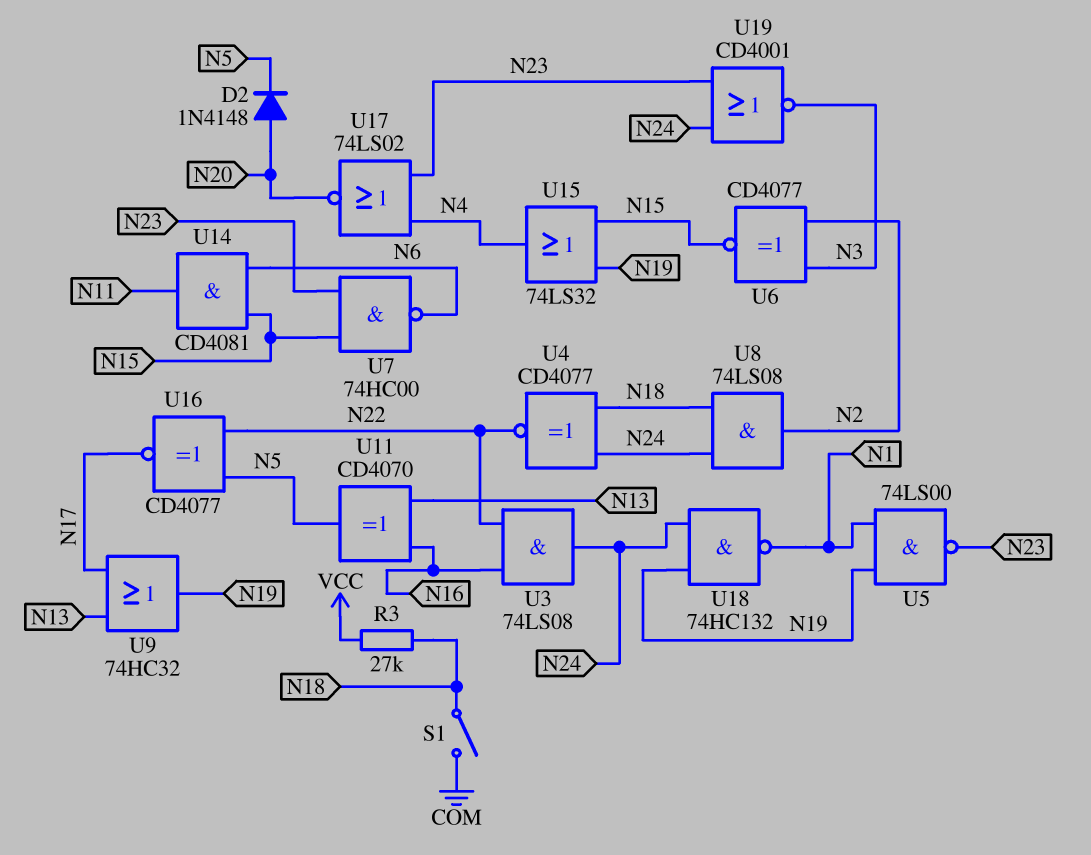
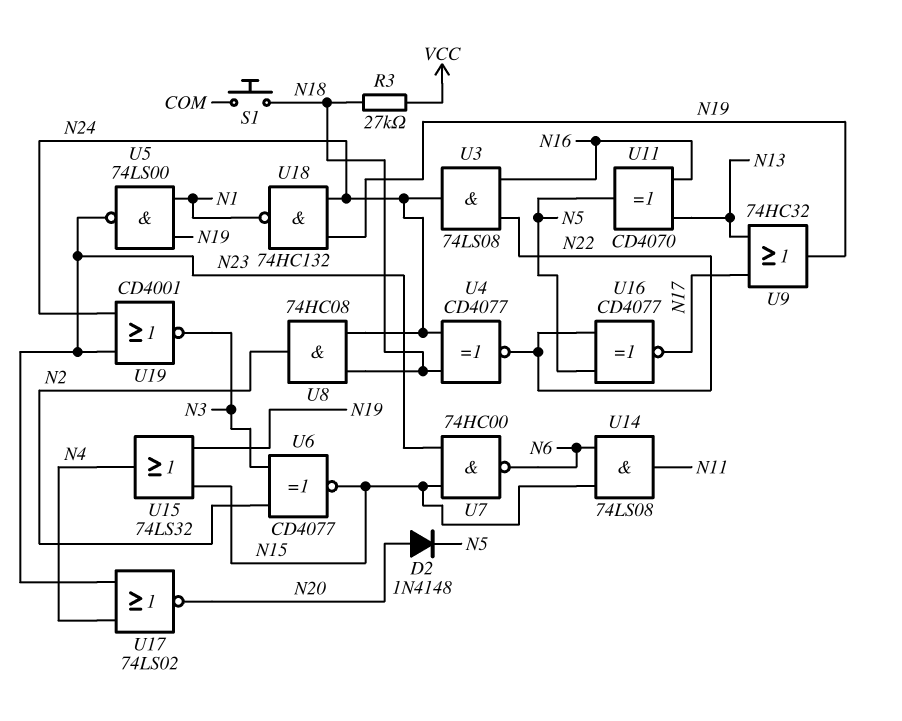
S1: switch (COM, N18) -> button (COM, N18)
U8: AND 74LS08 (in N18, in N24, out N2) -> AND 74HC08 (in N18, in N24, out N2)
U14: AND CD4081 (in N6, in N15, out N11) -> AND 74LS08 (in N6, in N15, out N11)

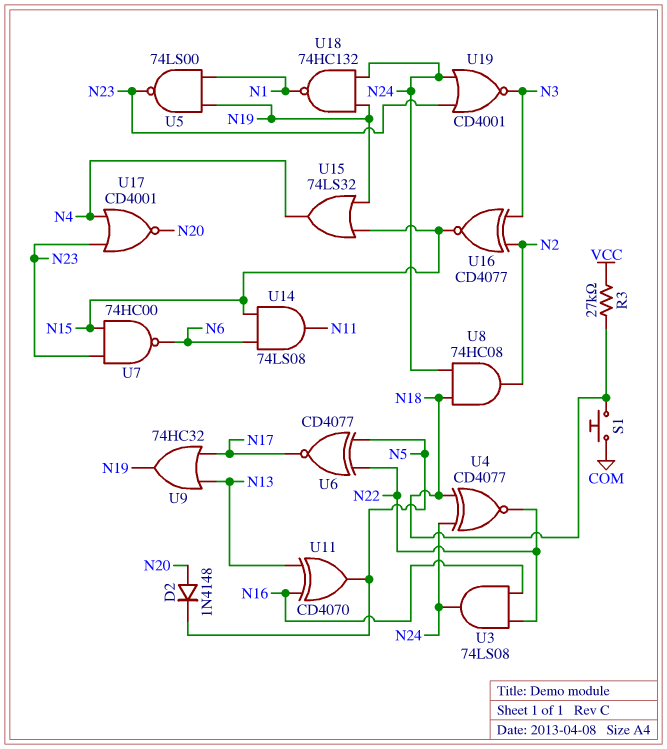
U6: XNOR CD4077 (in N2, in N3, out N15) -> XNOR CD4077 (in N5, in N22, out N17)
U16: XNOR CD4077 (in N5, in N22, out N17) -> XNOR CD4077 (in N2, in N3, out N15)
U17: NOR 74LS02 (in N4, in N23, out N20) -> NOR CD4001 (in N4, in N23, out N20)

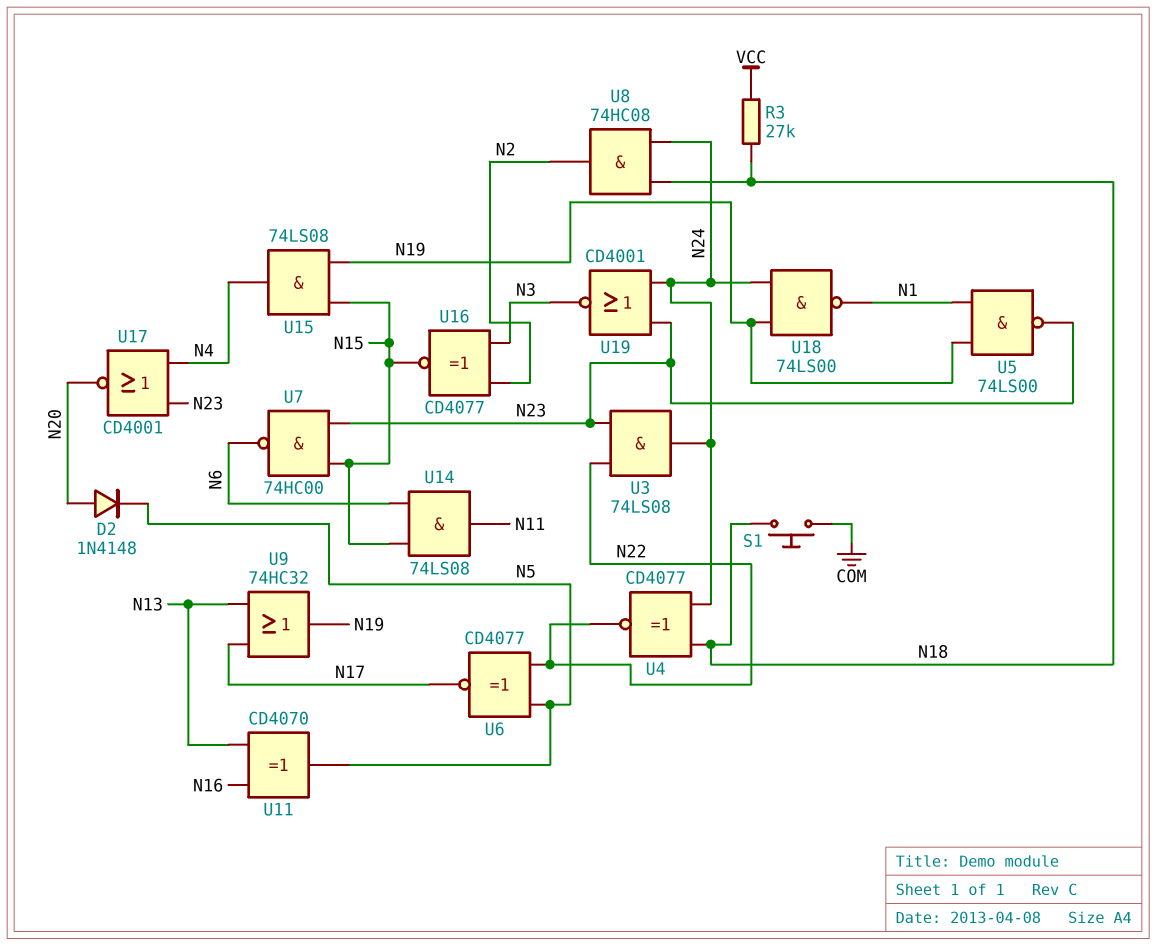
U3: AND 74LS08 (in N16, in N22, out N24) -> AND 74LS08 (in N22, in N23, out N24)
U15: OR 74LS32 (in N15, in N19, out N4) -> AND 74LS08 (in N15, in N19, out N4)
U18: NAND 74HC132 (in N19, in N24, out N1) -> NAND 74LS00 (in N19, in N24, out N1)

